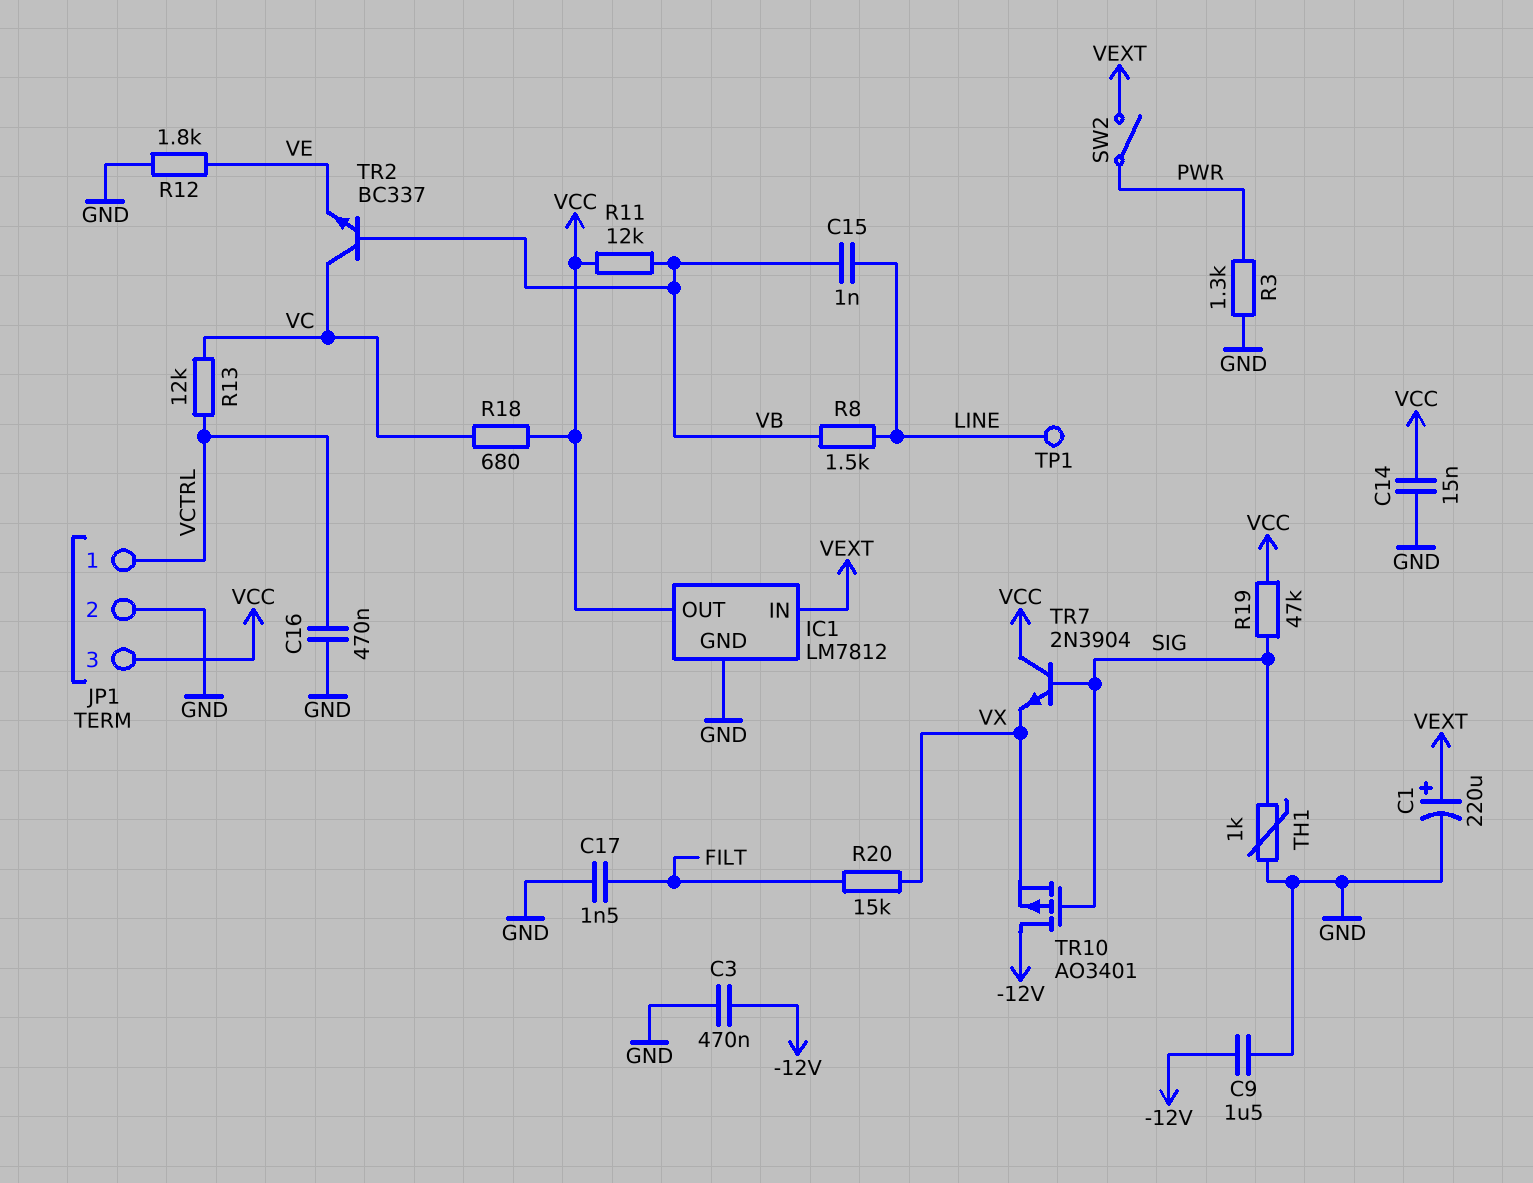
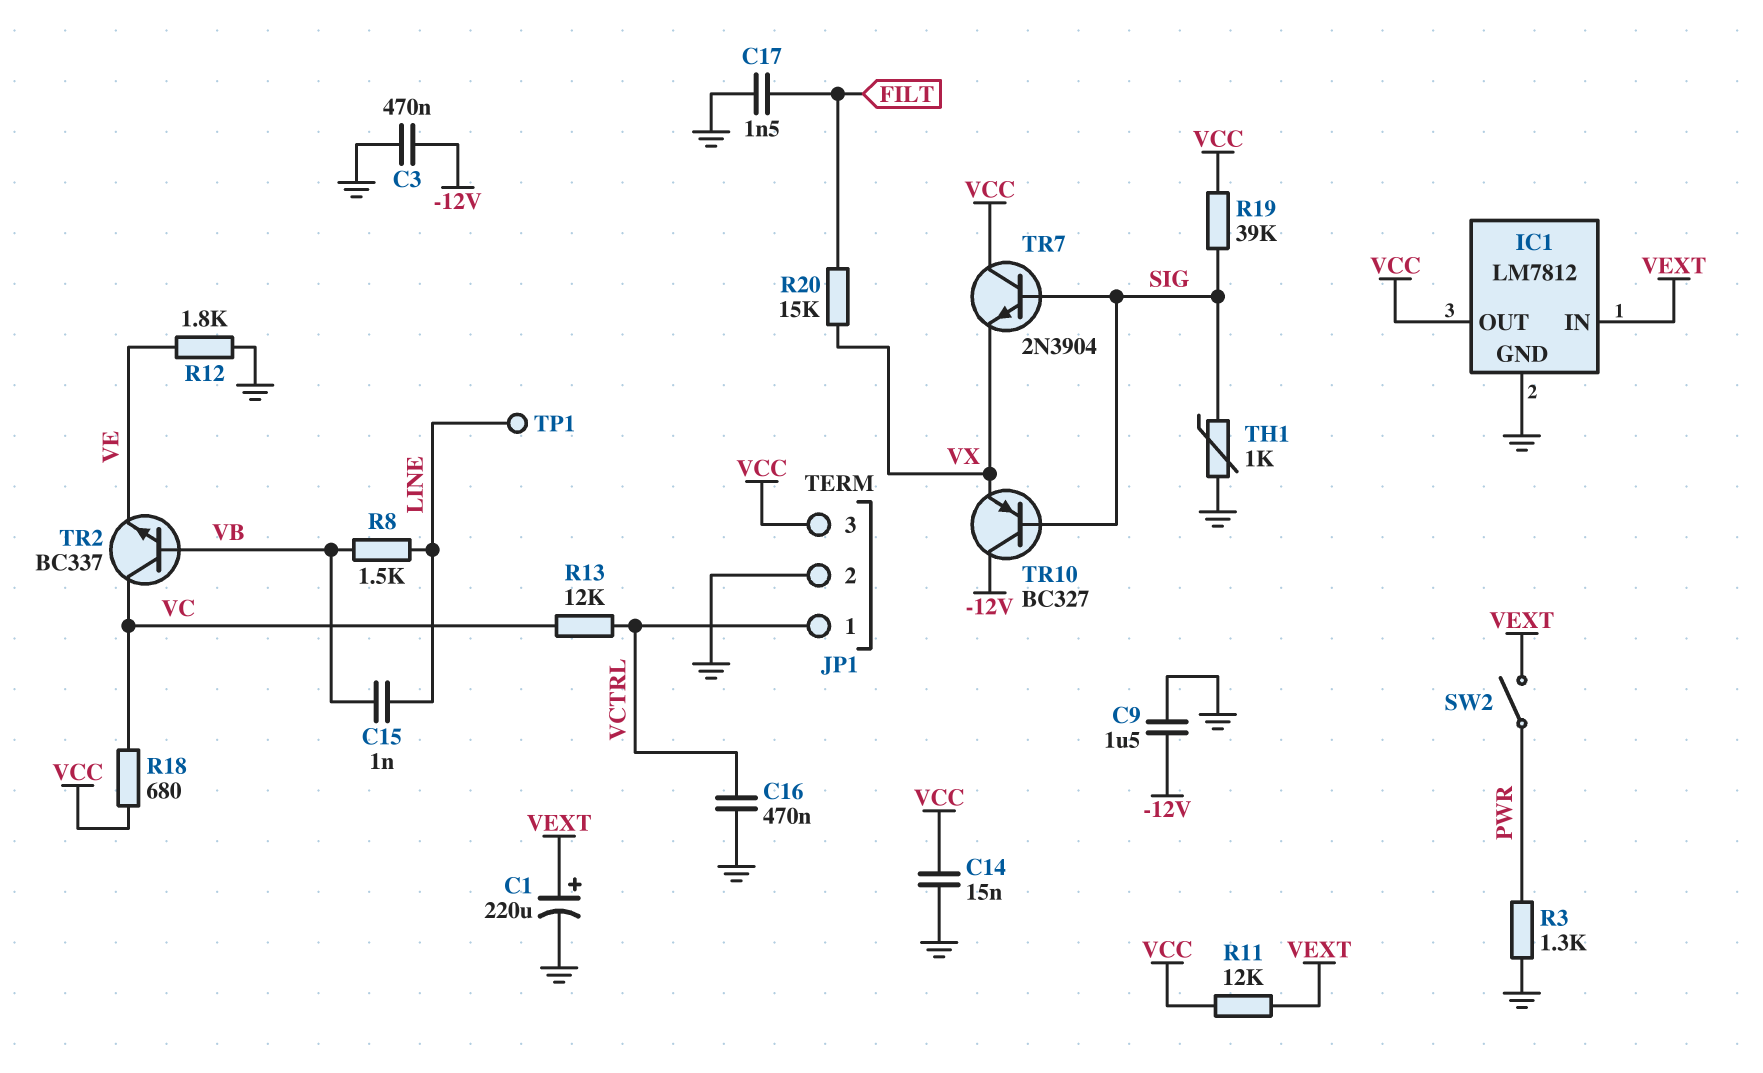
R11: 12k (VB, VCC) -> 12k (VCC, VEXT)
R19: 47k (SIG, VCC) -> 39k (SIG, VCC)
TR10: PMOS AO3401 (G SIG, D -12V, S VX) -> PNP BC327 (B SIG, C -12V, E VX)

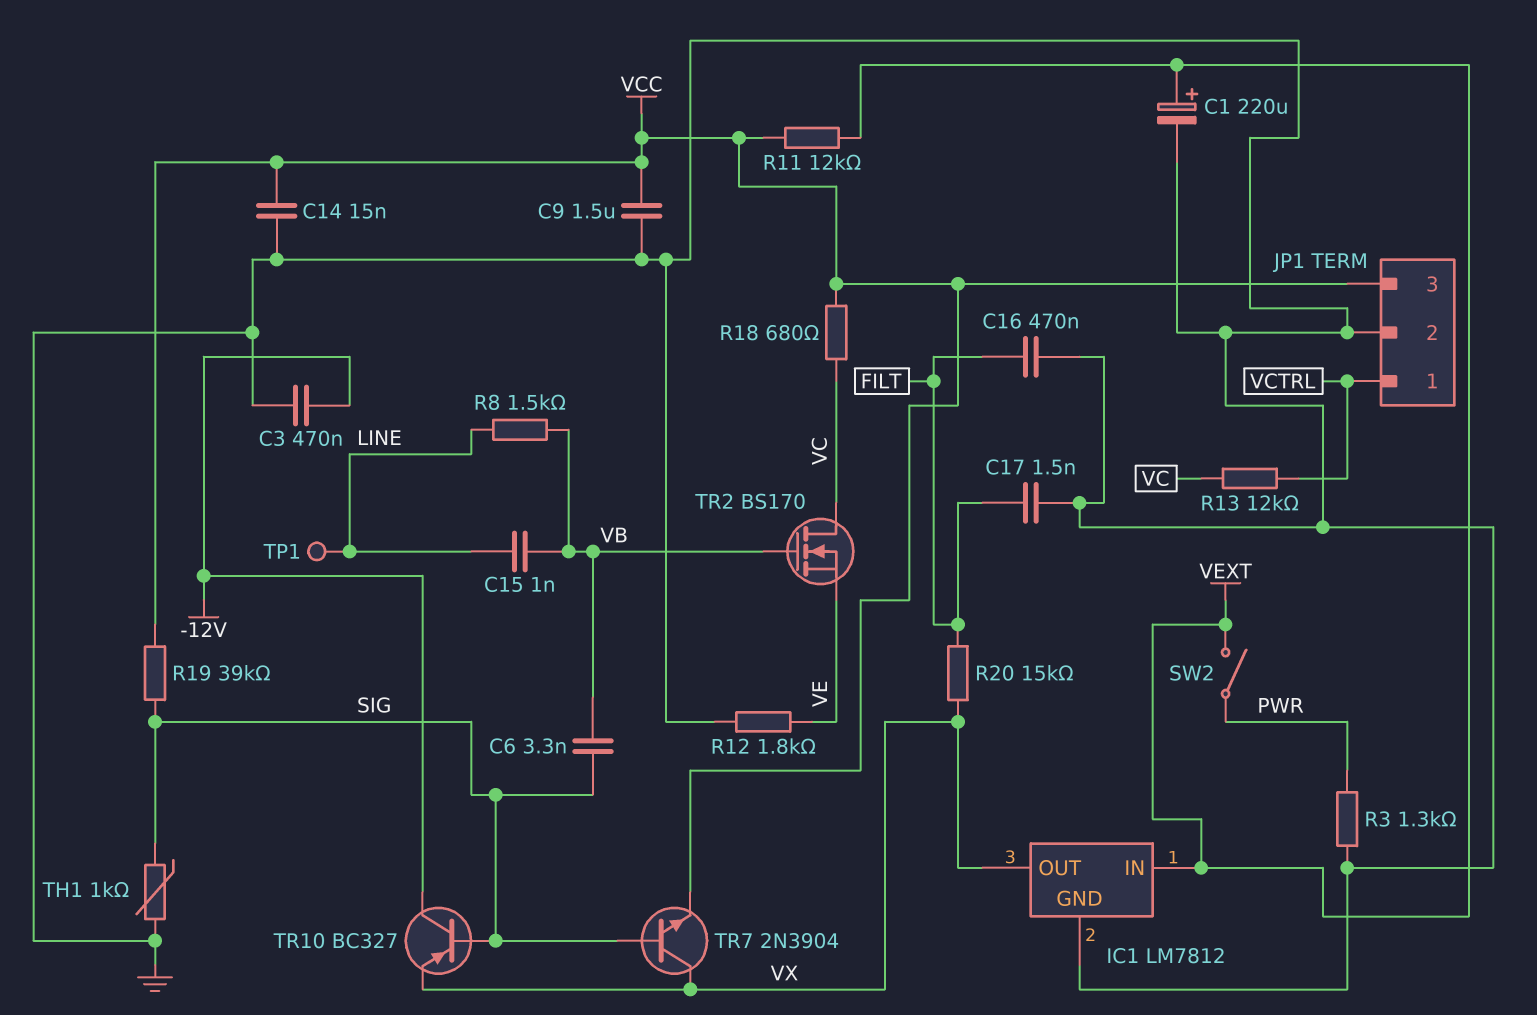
C6: none -> 3.3nF (SIG, VB)
C9: 1.5uF (-12V, GND) -> 1.5uF (GND, VCC)
C16: 470nF (GND, VCTRL) -> 470nF (FILT, GND)
IC1 pin OUT: VCC -> VX
TR2: NPN BC337 (B VB, C VC, E VE) -> NMOS BS170 (G VB, D VC, S VE)
TR7: NPN 2N3904 (B SIG, C VCC, E VX) -> NPN 2N3904 (B SIG, C VX, E VCC)

